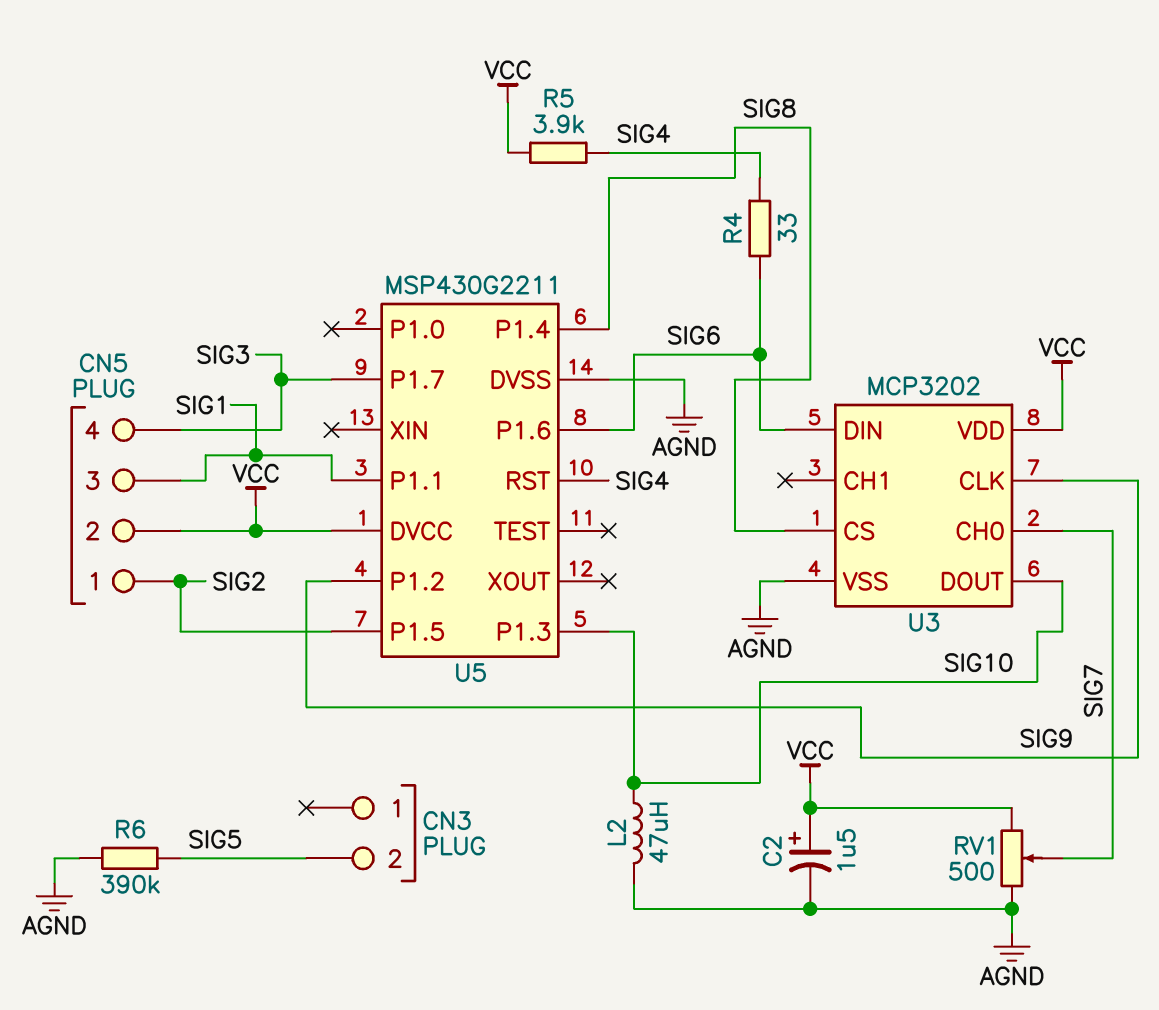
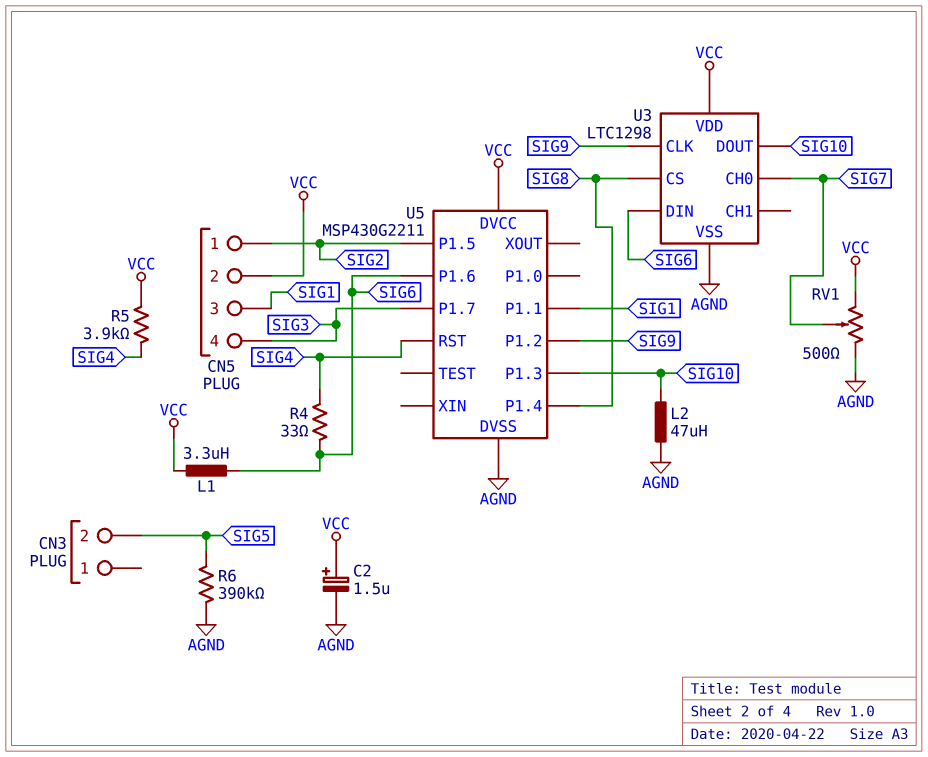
L1: none -> 3.3uH (SIG6, VCC)
U3: MCP3202 -> LTC1298

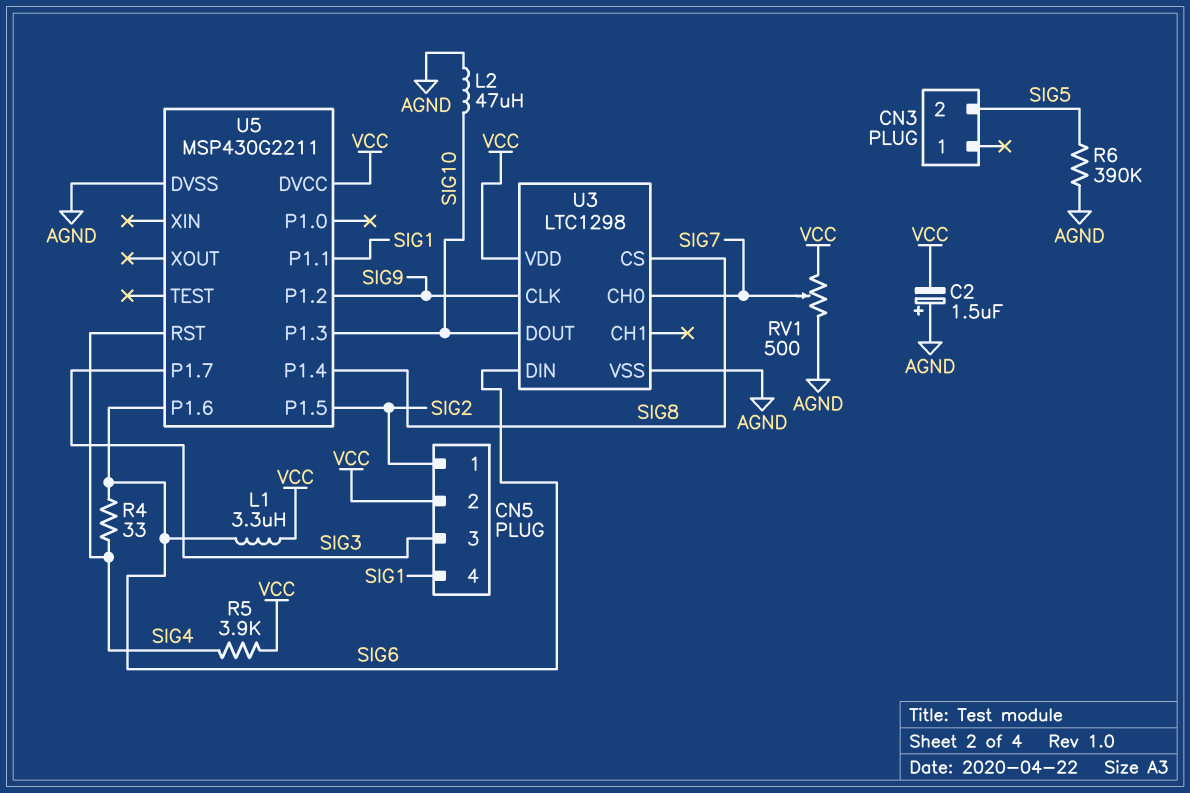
C2: 1.5uF (plus VCC, minus AGND) -> 1.5uF (plus AGND, minus VCC)
CN5 pin 3: SIG1 -> SIG3
CN5 pin 4: SIG3 -> SIG1

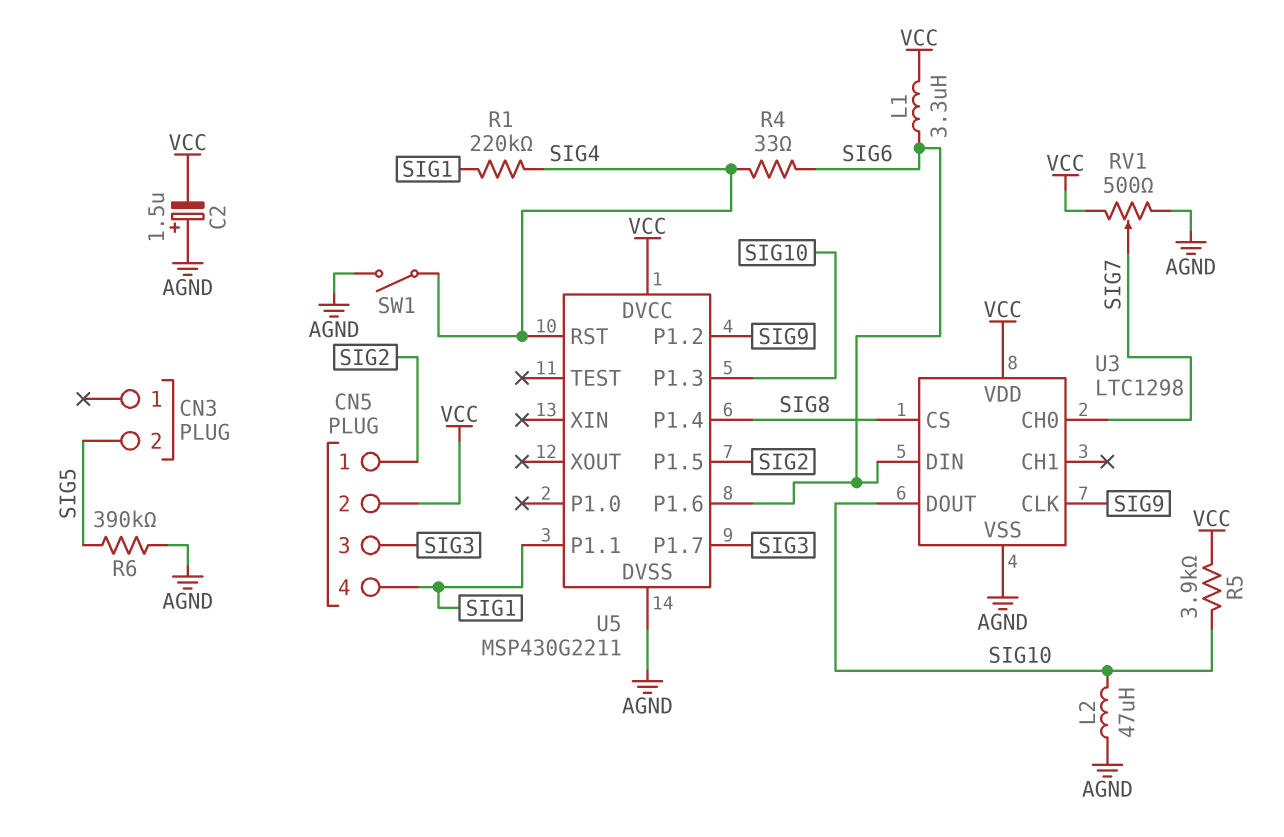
R1: none -> 220k (SIG1, SIG4)
R5: 3.9k (SIG4, VCC) -> 3.9k (SIG10, VCC)
SW1: none -> switch (AGND, SIG4)

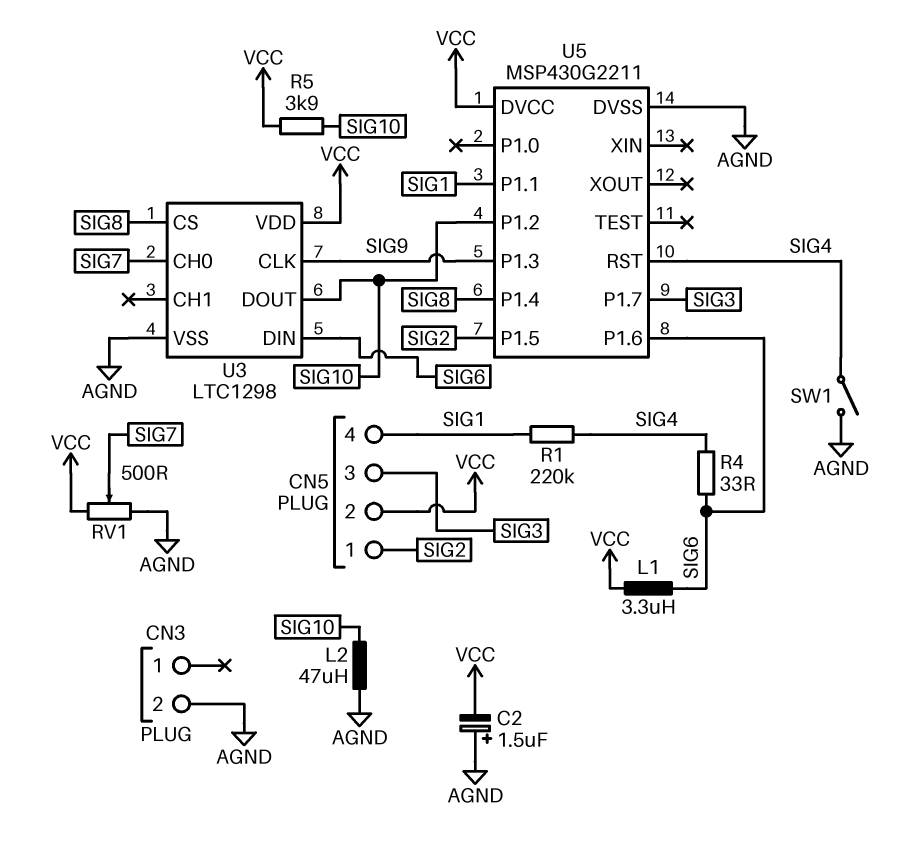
CN3 pin 2: SIG5 -> AGND
R6: 390k (AGND, SIG5) -> none
U5 pin P1.2: SIG9 -> SIG10
U5 pin P1.3: SIG10 -> SIG9

